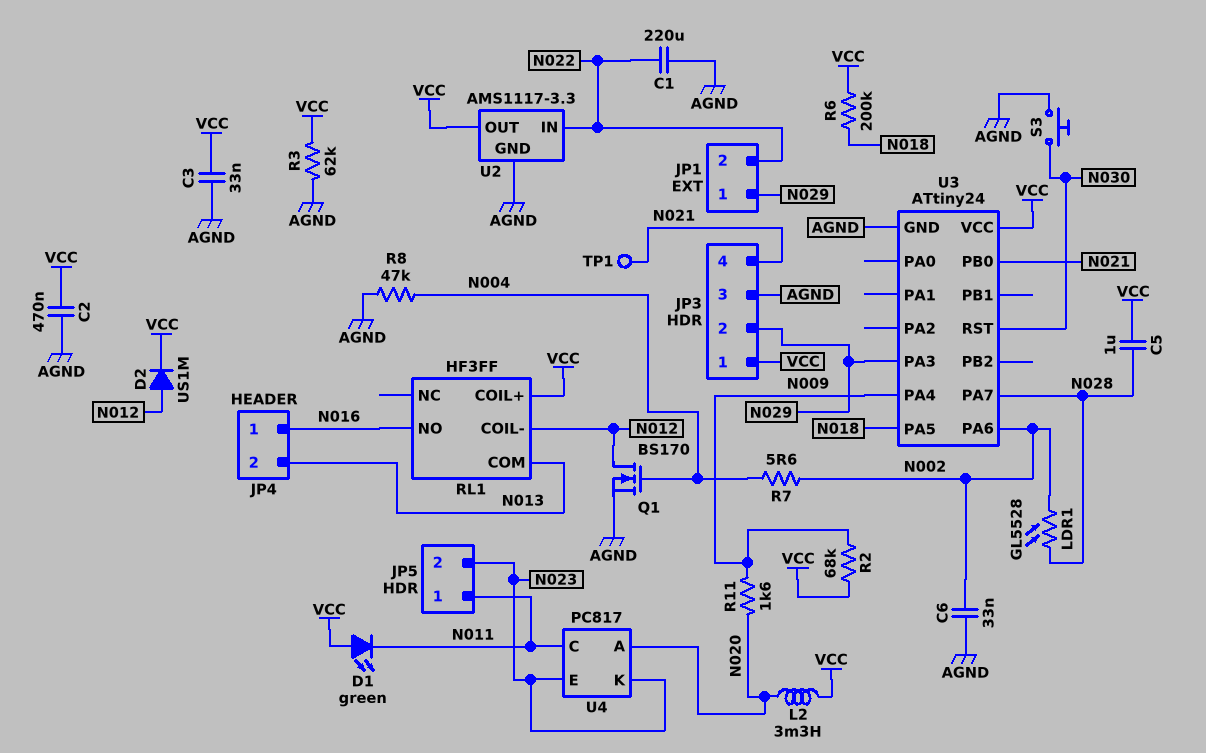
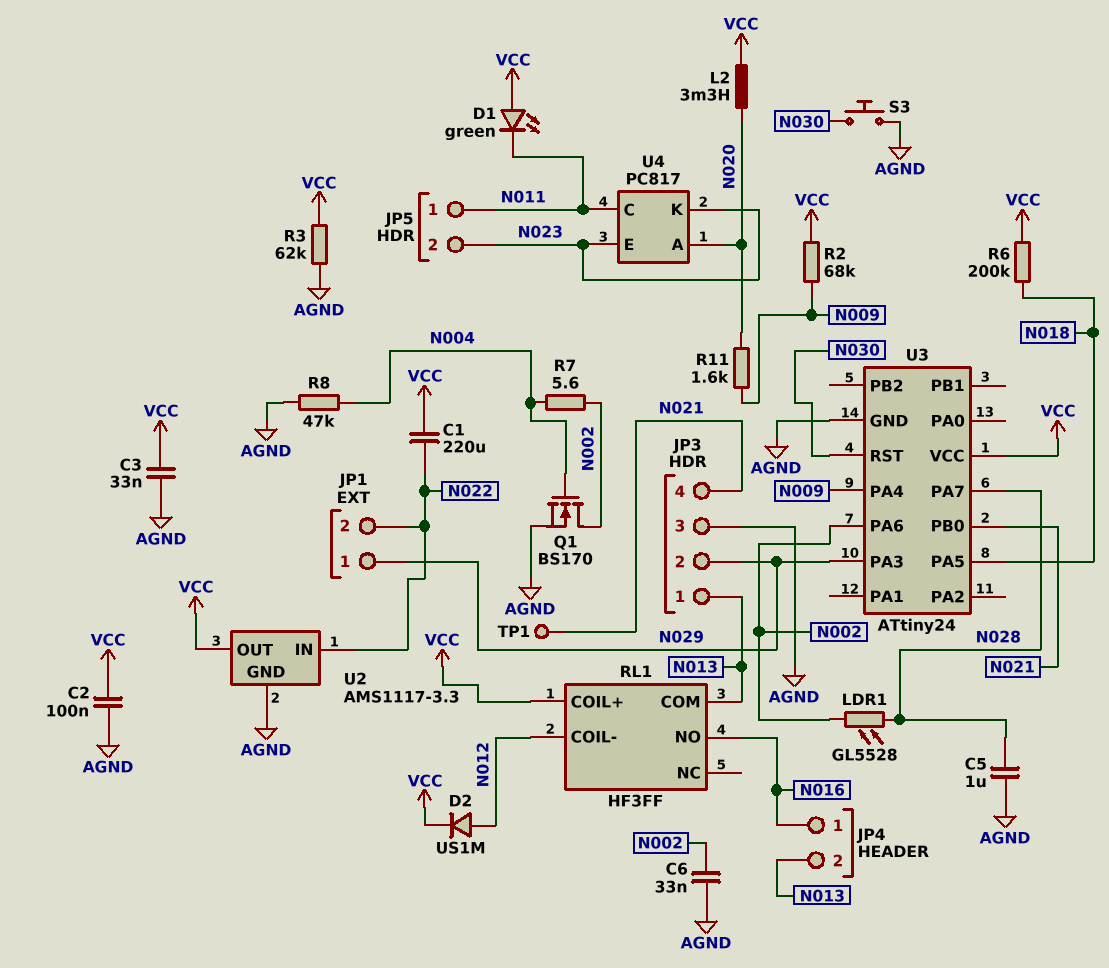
C1: 220uF (AGND, N022) -> 220uF (N022, VCC)
C2: 470nF (AGND, VCC) -> 100nF (AGND, VCC)
C5: 1uF (N028, VCC) -> 1uF (AGND, N028)
JP3 pin 1: VCC -> N013
Q1: NMOS BS170 (G N004, D N012, S AGND) -> NMOS BS170 (G N004, D N002, S AGND)

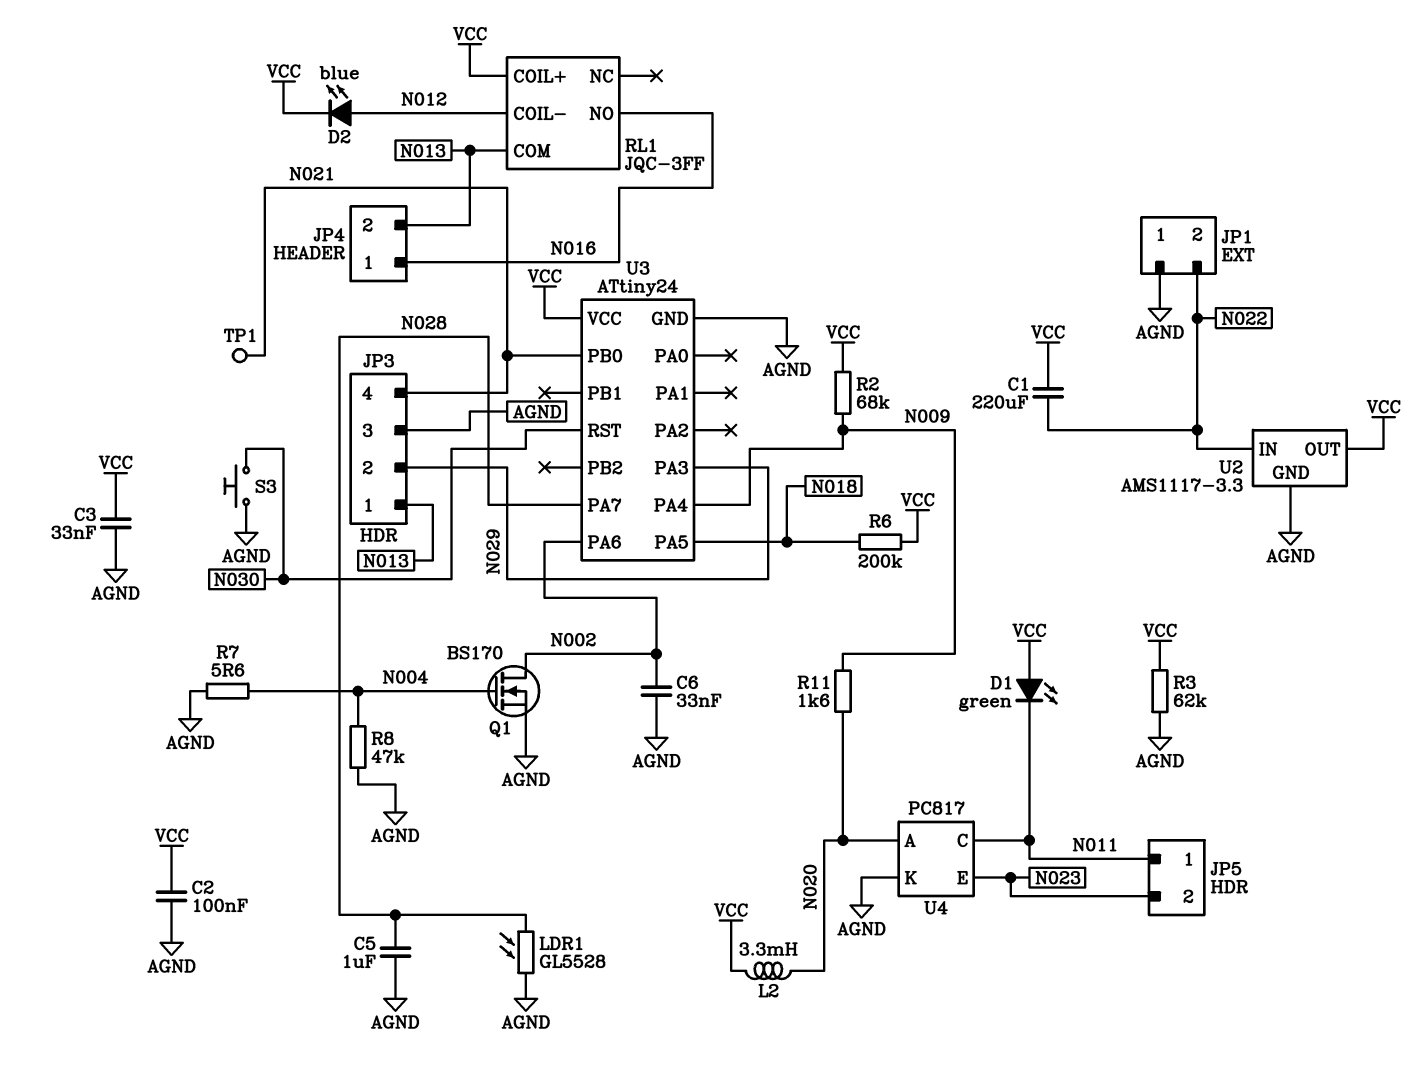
D2: diode US1M (A N012, K VCC) -> LED blue (A N012, K VCC)
JP1 pin 1: N029 -> AGND
LDR1: GL5528 (N002, N028) -> GL5528 (AGND, N028)
R7: 5.6 (N002, N004) -> 5.6 (AGND, N004)
RL1: HF3FF -> JQC-3FF
U4 pin K: N023 -> AGND

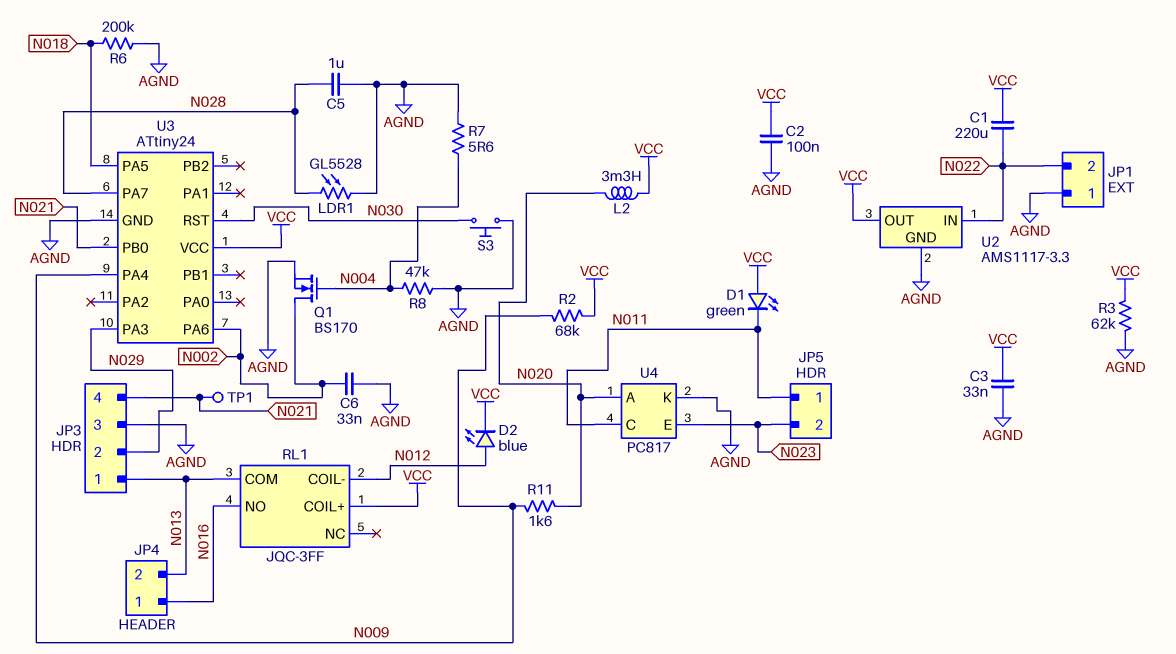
R6: 200k (N018, VCC) -> 200k (AGND, N018)

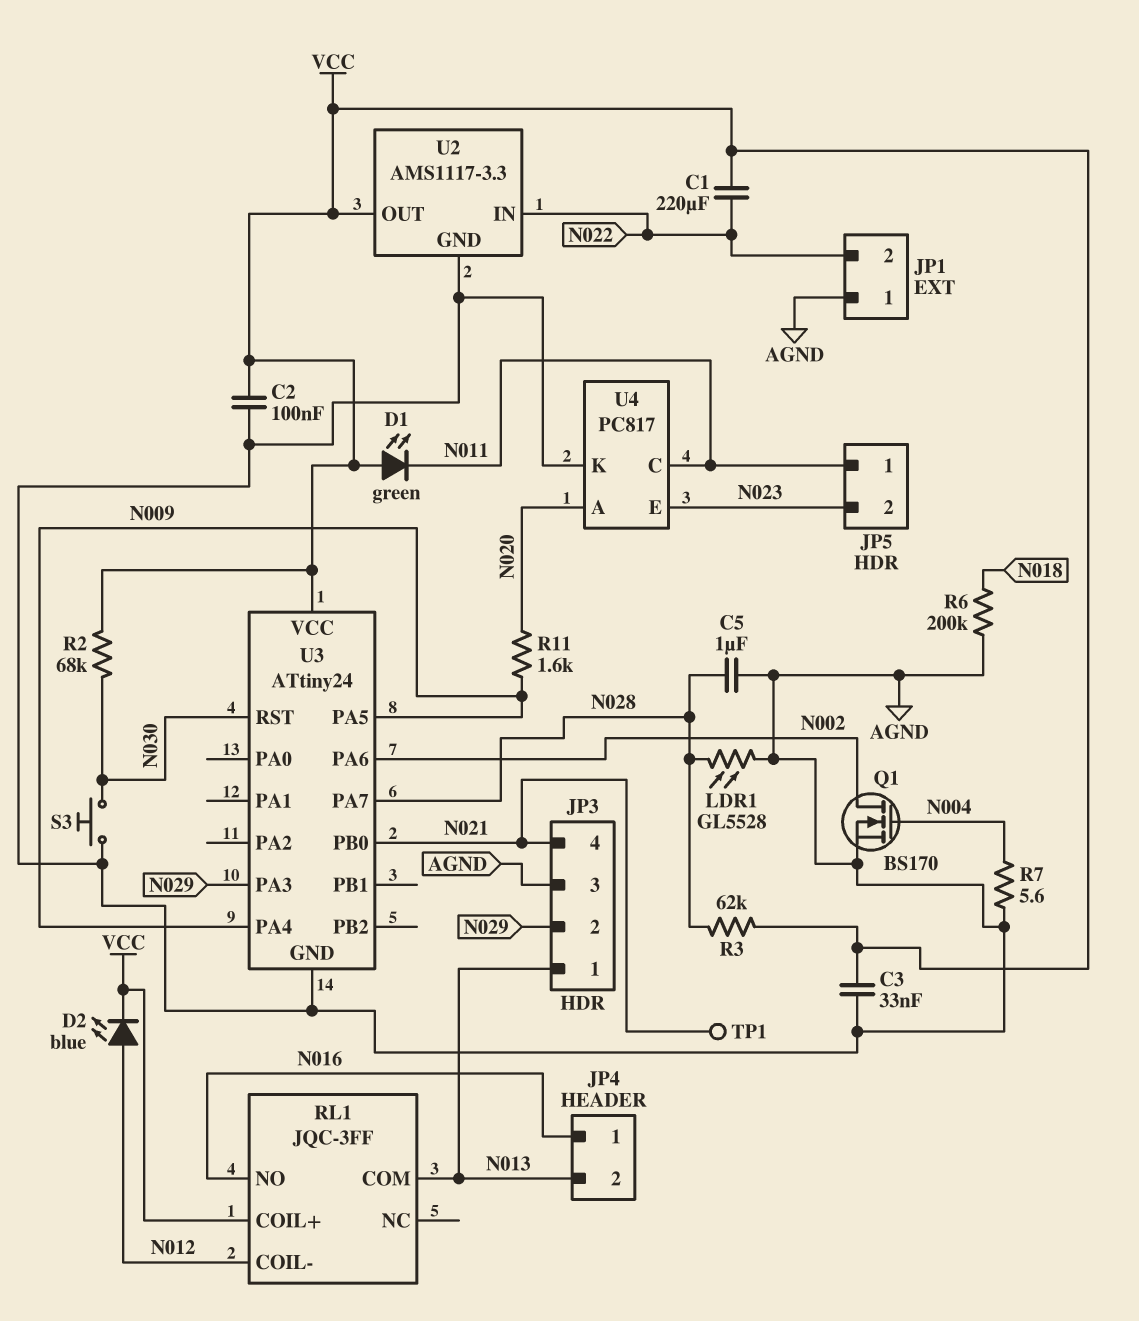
C6: 33nF (AGND, N002) -> none
L2: 3.3mH (N020, VCC) -> none
R2: 68k (N009, VCC) -> 68k (N030, VCC)
R3: 62k (AGND, VCC) -> 62k (N028, VCC)
R8: 47k (AGND, N004) -> none
U3 pin PA5: N018 -> N009

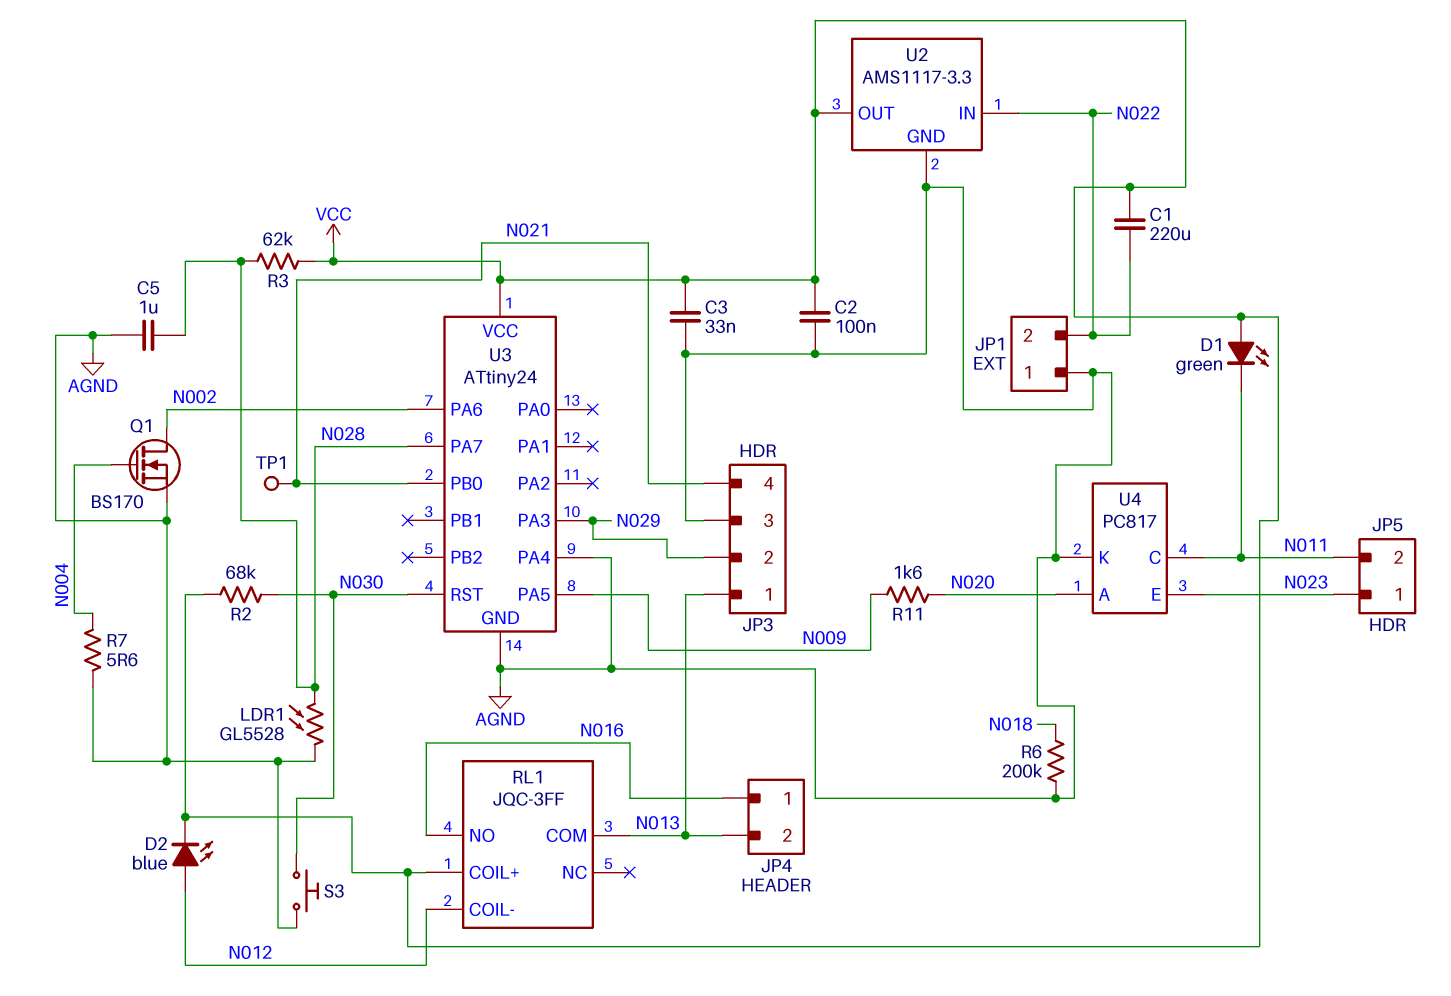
JP5 pin 1: N011 -> N023
JP5 pin 2: N023 -> N011
U3 pin PA4: N009 -> AGND

